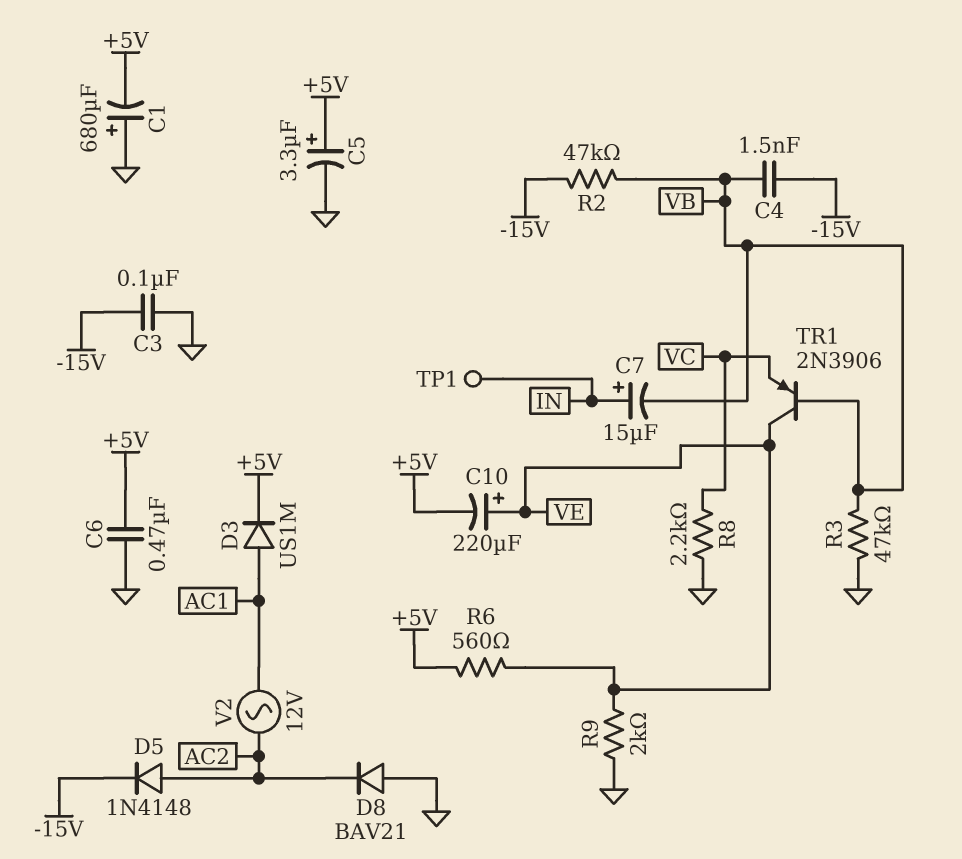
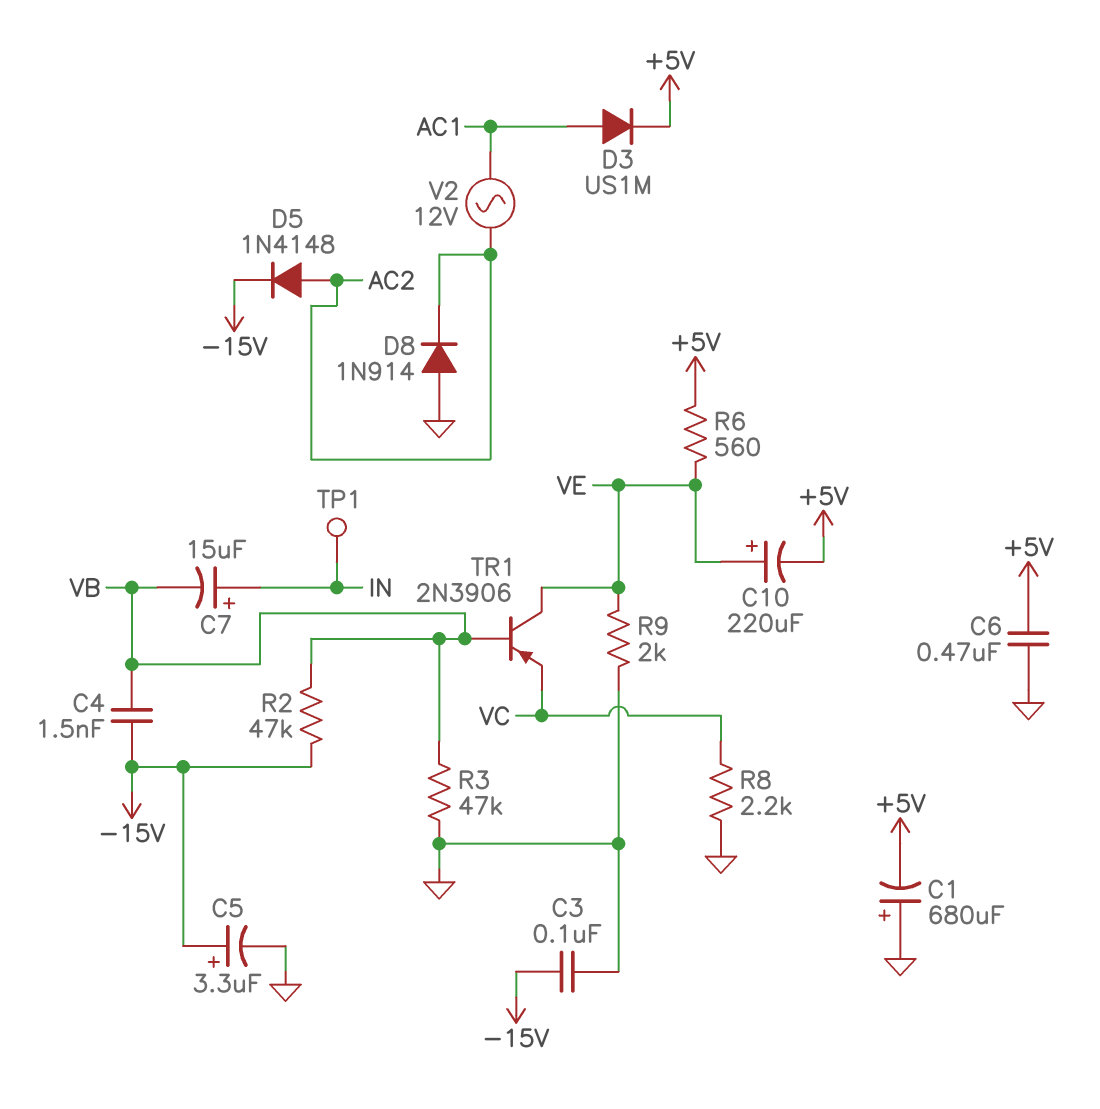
C5: 3.3uF (plus +5V, minus GND) -> 3.3uF (plus -15V, minus GND)
D8: diode BAV21 (A GND, K AC2) -> diode 1N914 (A GND, K AC2)

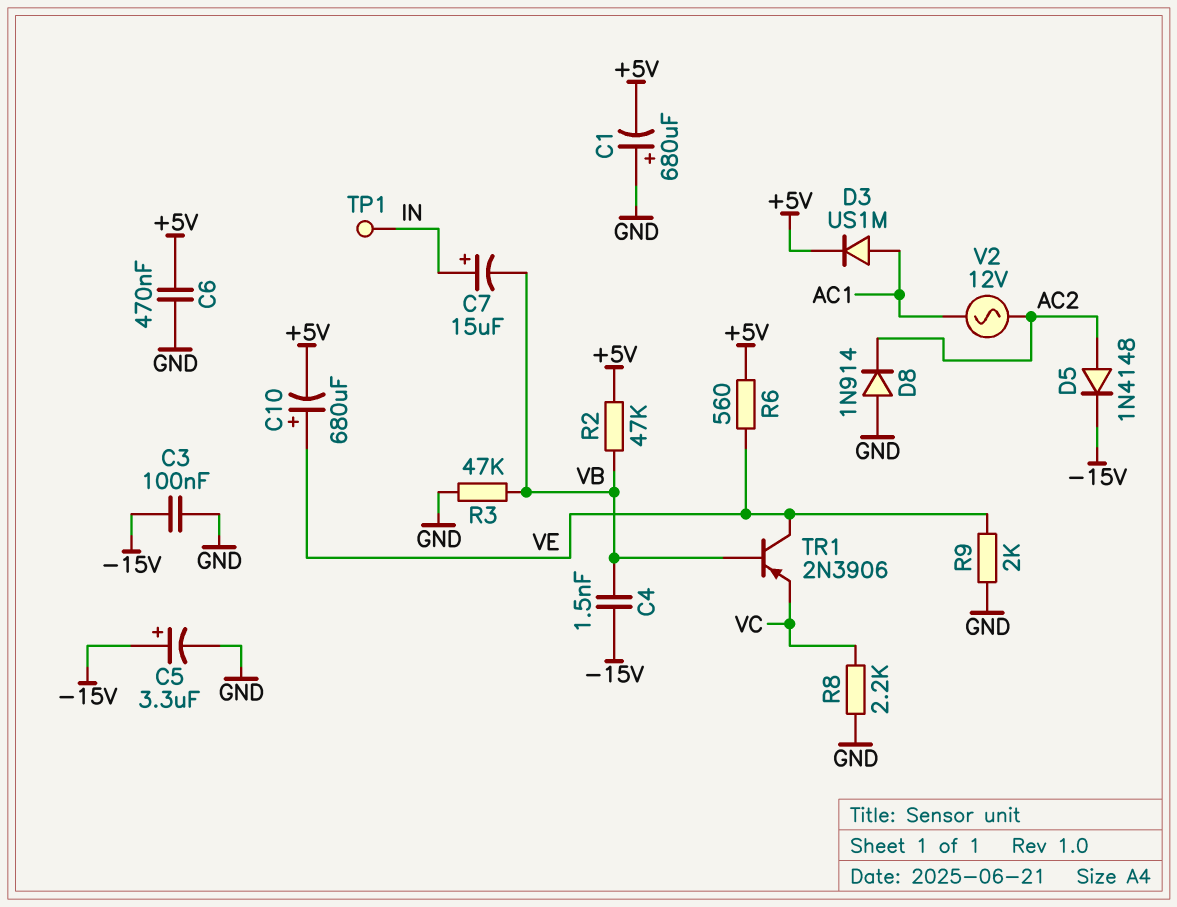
C10: 220uF (plus VE, minus +5V) -> 680uF (plus VE, minus +5V)
R2: 47k (-15V, VB) -> 47k (+5V, VB)

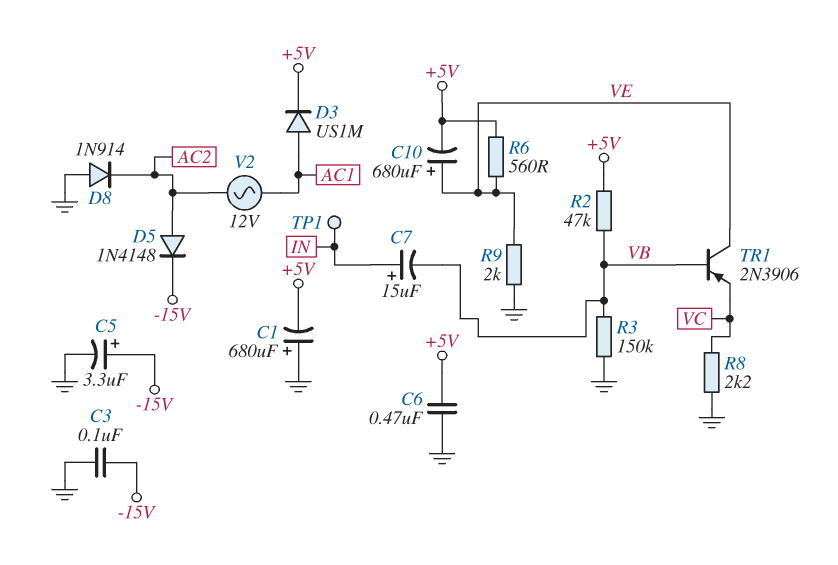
C4: 1.5nF (-15V, VB) -> none
R3: 47k (GND, VB) -> 150k (GND, VB)

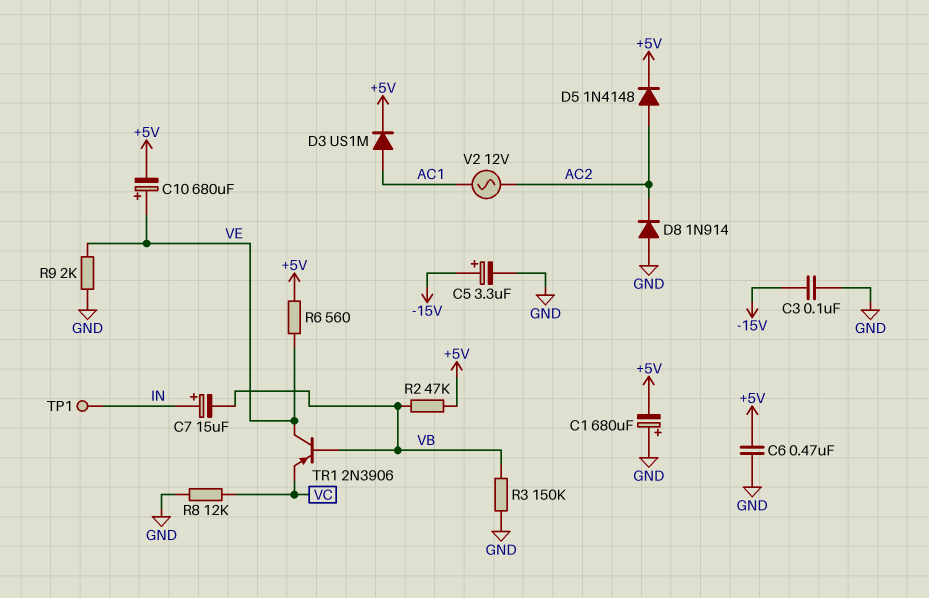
D5: diode 1N4148 (A AC2, K -15V) -> diode 1N4148 (A AC2, K +5V)
R8: 2.2k (GND, VC) -> 12k (GND, VC)

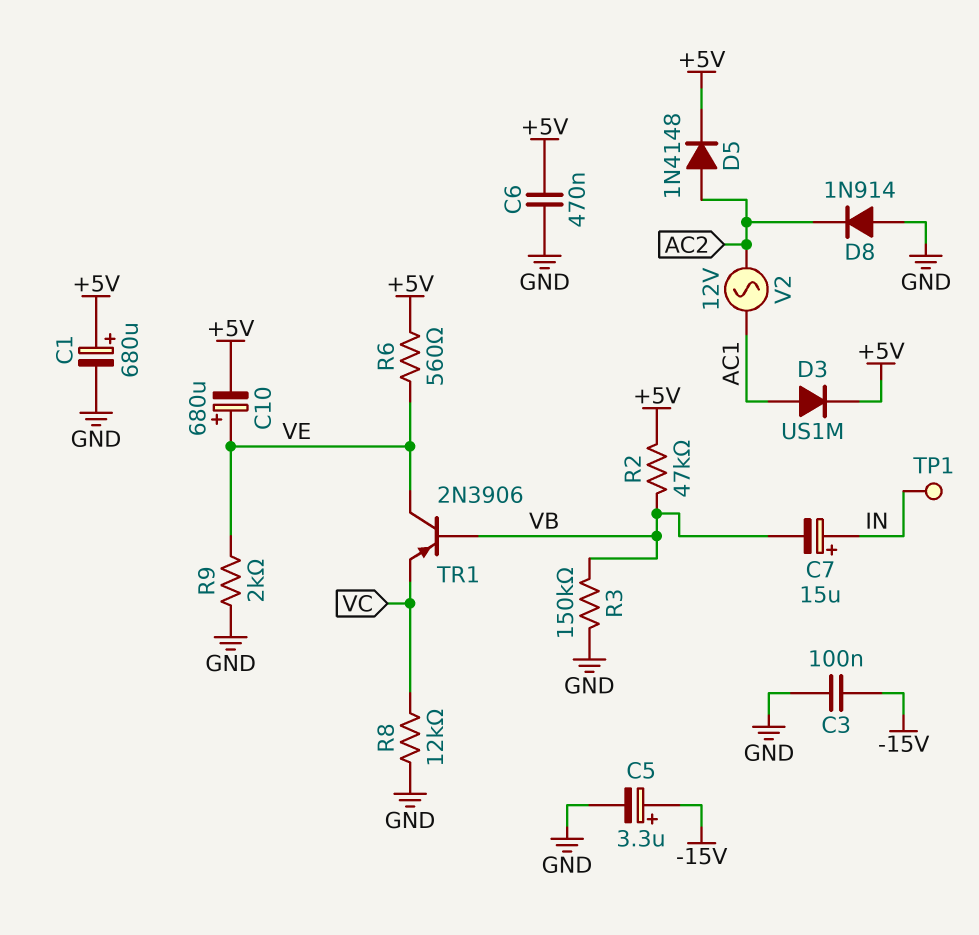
C1: 680uF (plus GND, minus +5V) -> 680uF (plus +5V, minus GND)

